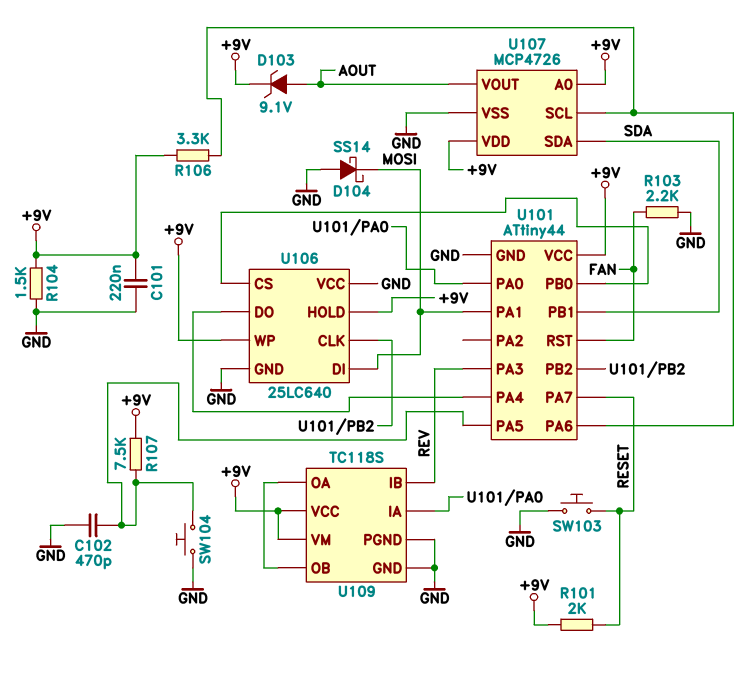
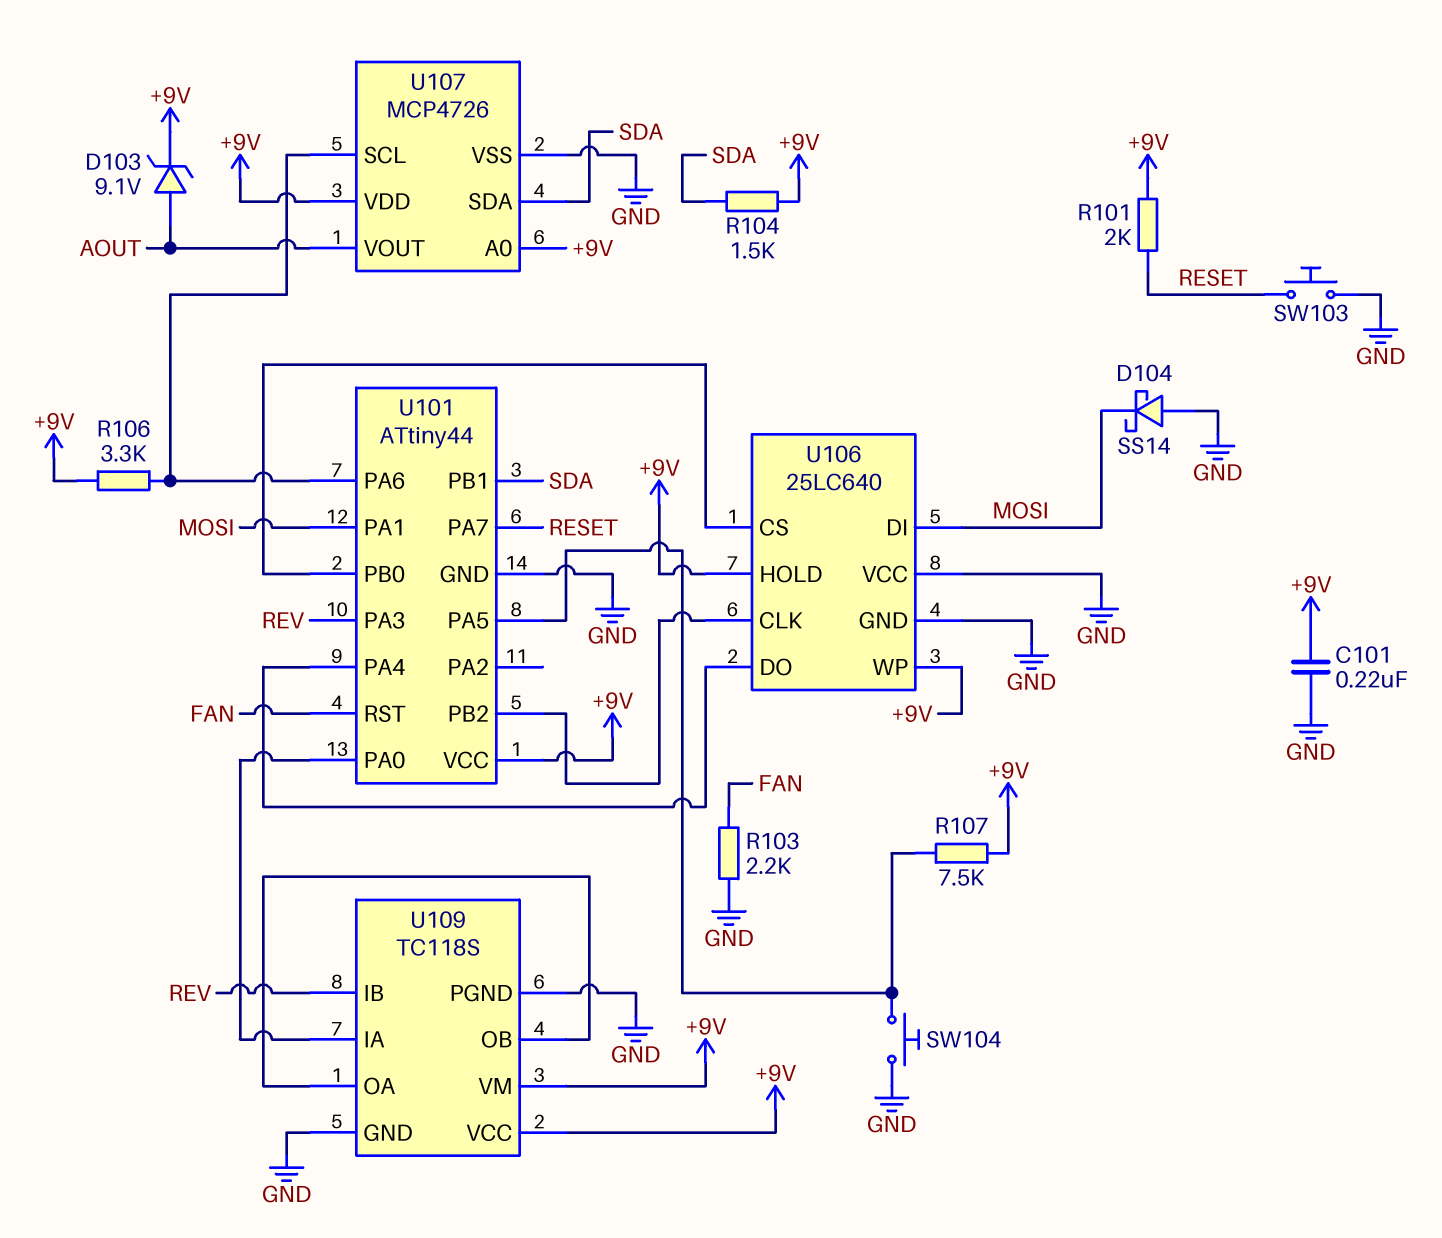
C102: 470pF (GND, U101/PA5) -> none
R104: 1.5k (+9V, GND) -> 1.5k (+9V, SDA)

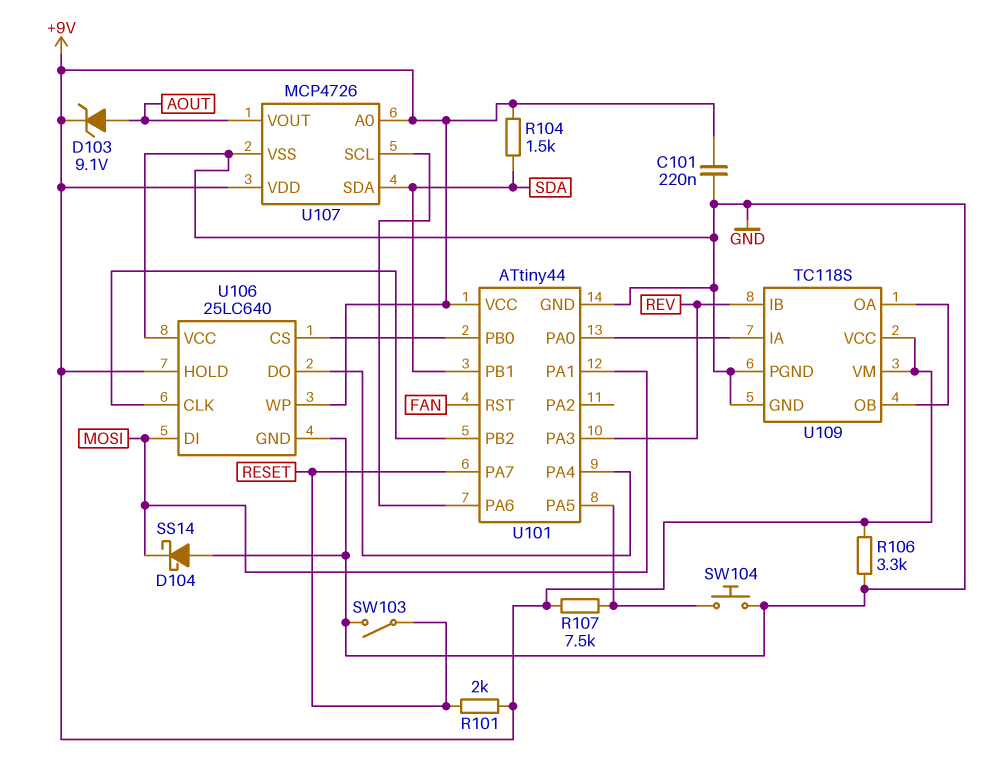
R103: 2.2k (FAN, GND) -> none
R106: 3.3k (+9V, U101/PA6) -> 3.3k (+9V, GND)
SW103: button (GND, RESET) -> switch (GND, RESET)

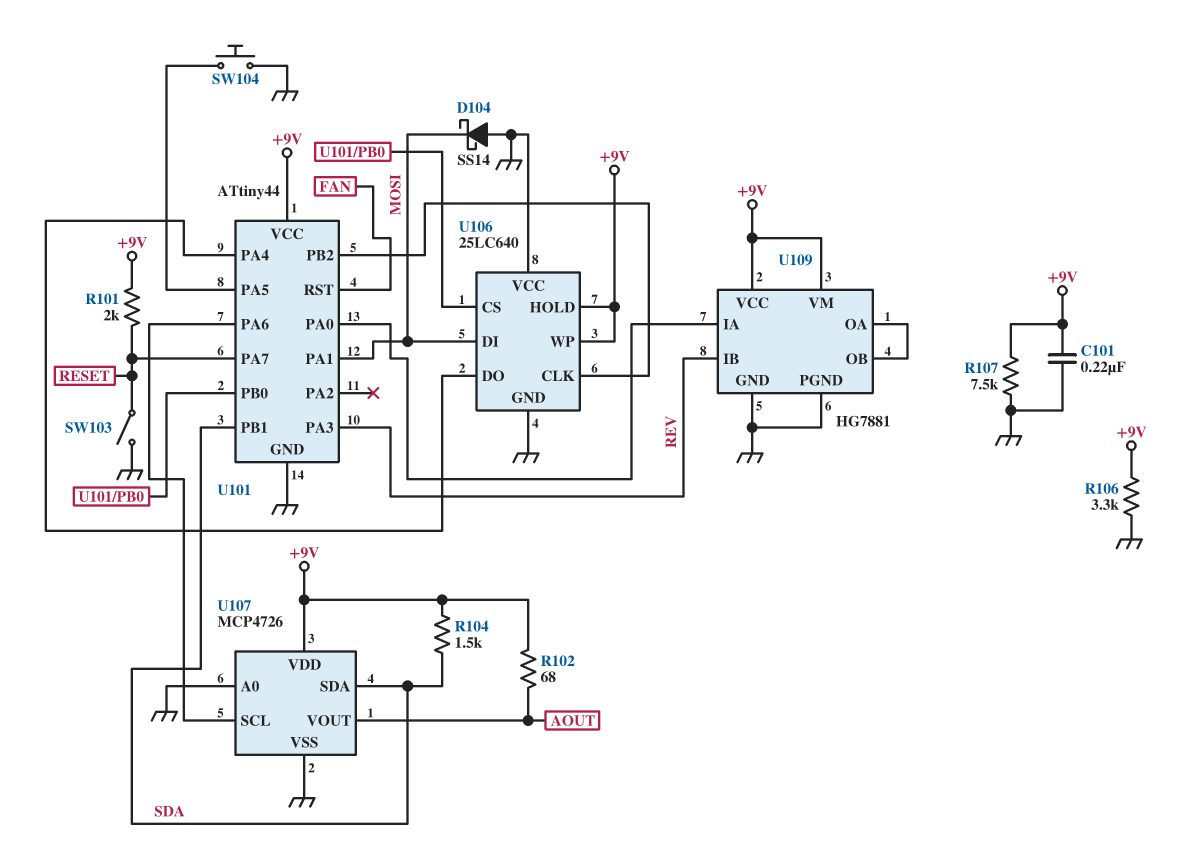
D103: zener 9.1V (A AOUT, K +9V) -> none
R102: none -> 68 (+9V, AOUT)
R107: 7.5k (+9V, U101/PA5) -> 7.5k (+9V, GND)
U107 pin A0: +9V -> GND
U109: TC118S -> HG7881

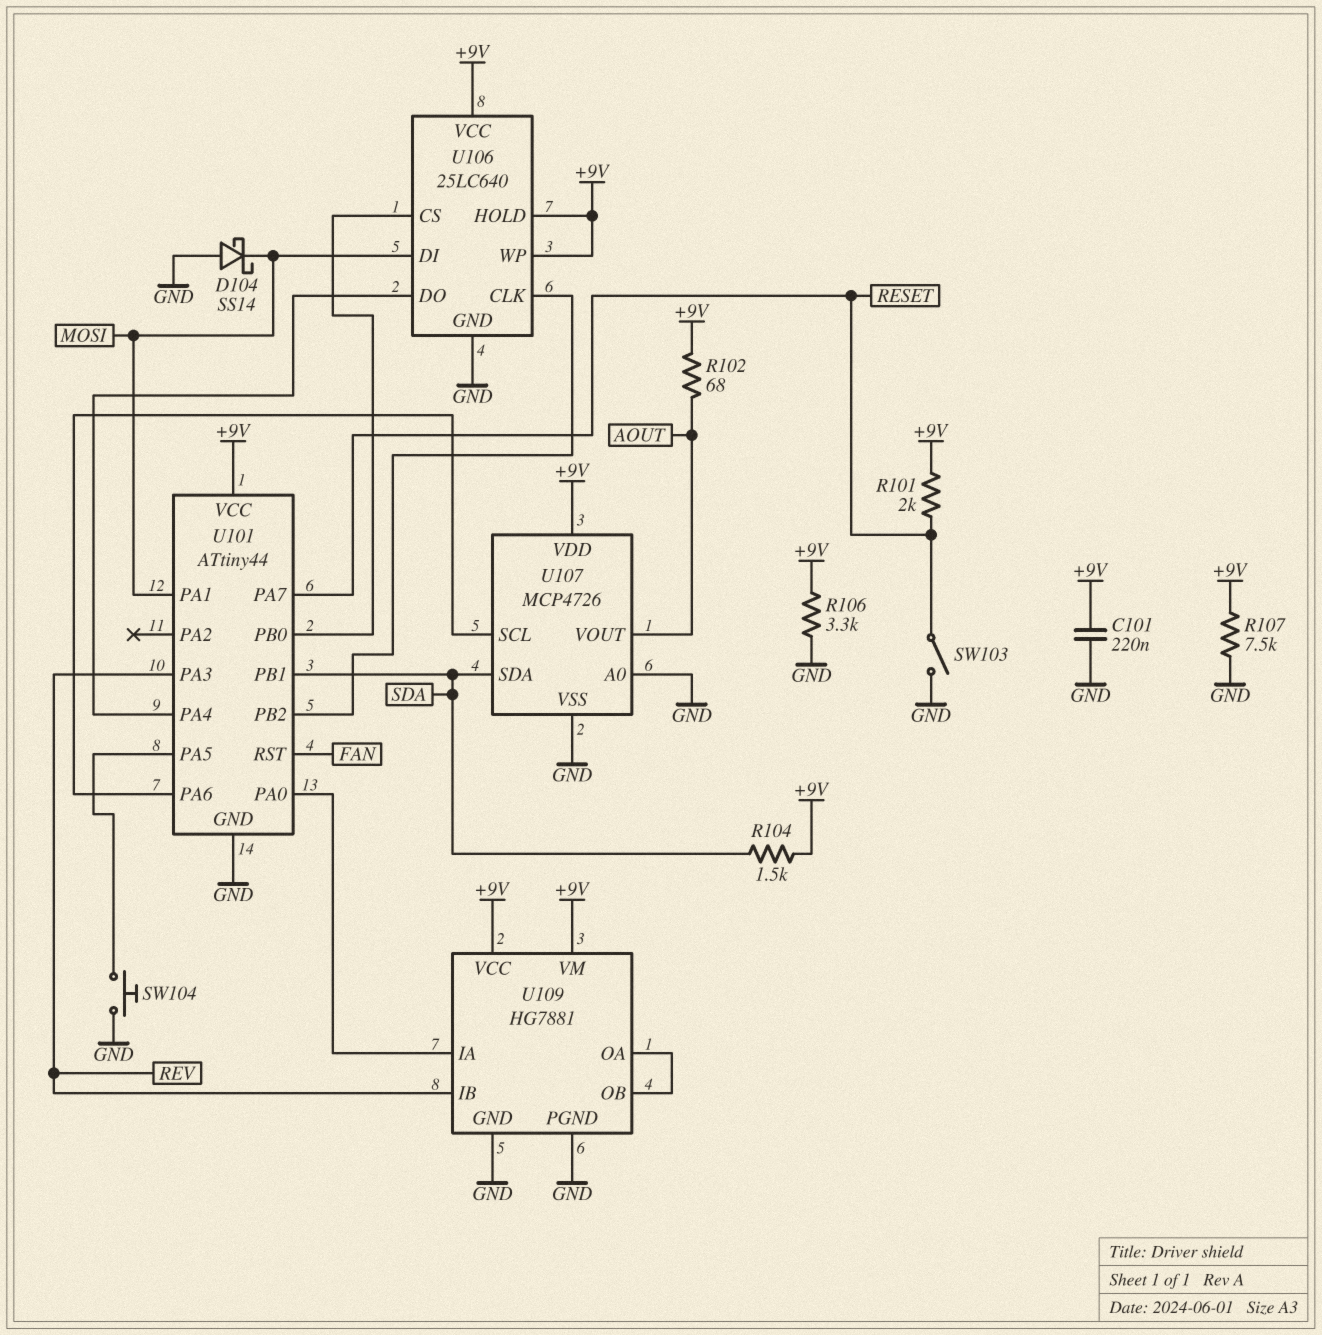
U106 pin VCC: GND -> +9V

